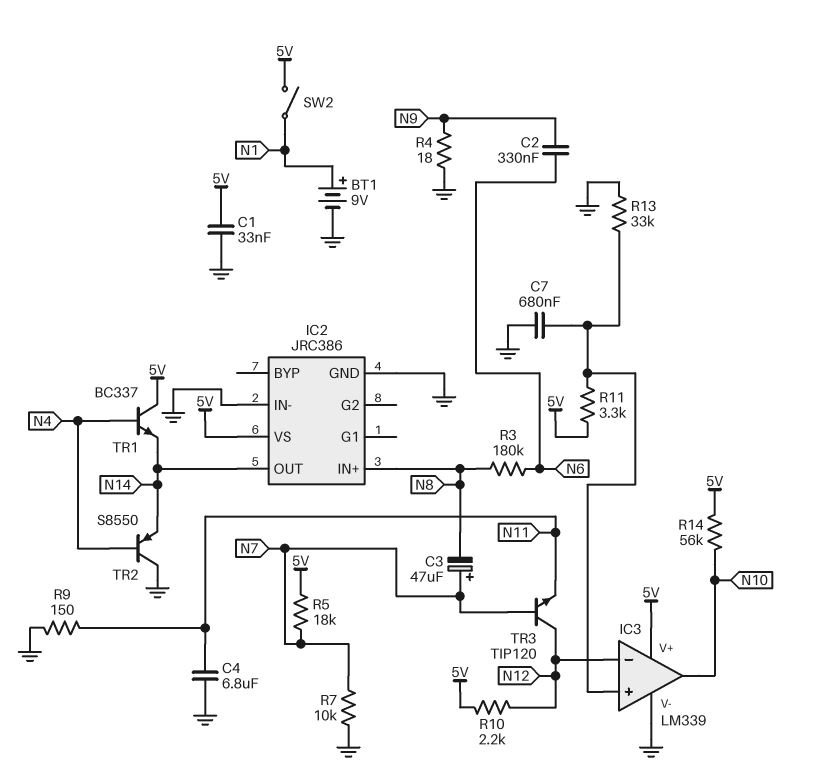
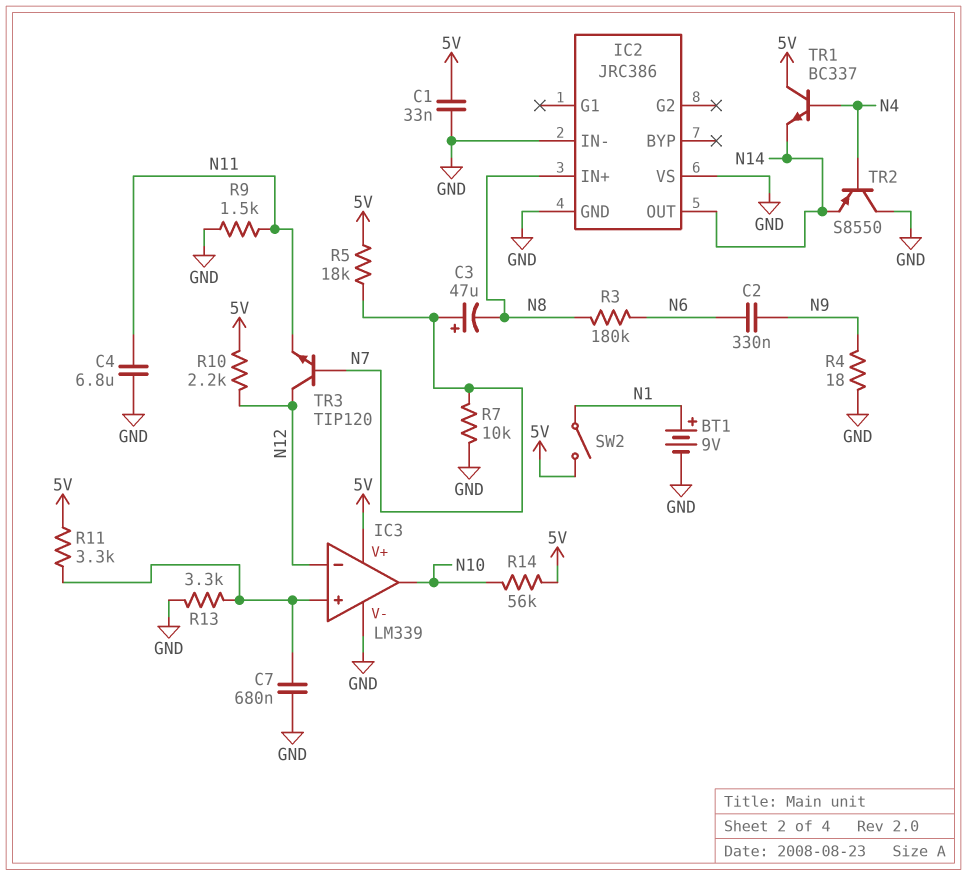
IC2 pin VS: 5V -> GND
R9: 150 (GND, N11) -> 1.5k (GND, N11)
R13: 33k (GND, IC3/in+) -> 3.3k (GND, IC3/in+)

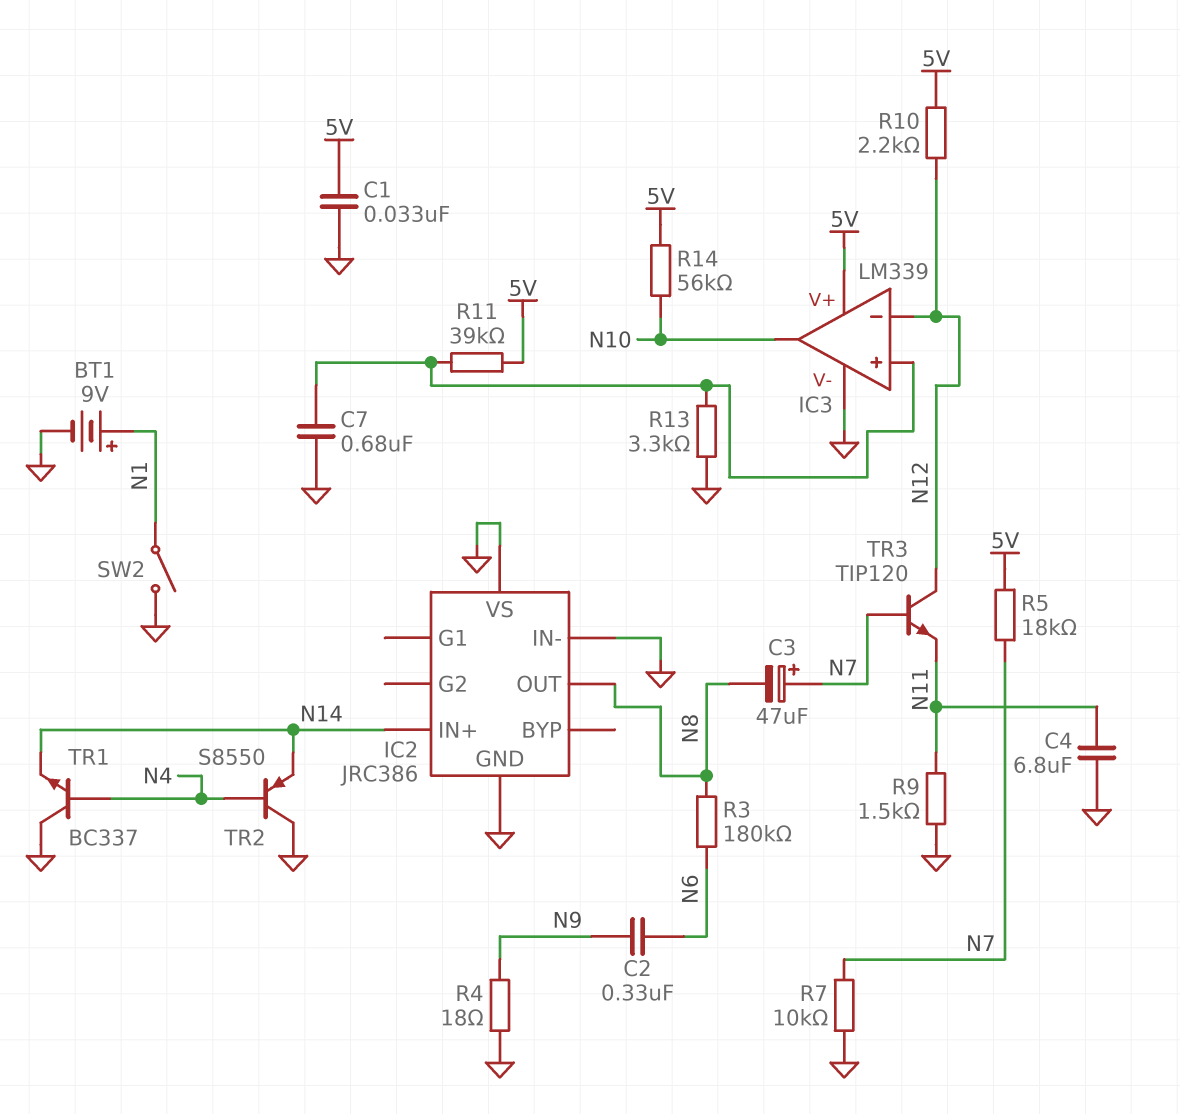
IC2 pin IN+: N8 -> N14
IC2 pin OUT: N14 -> N8
R11: 3.3k (5V, IC3/in+) -> 39k (5V, IC3/in+)
SW2: switch (5V, N1) -> switch (GND, N1)
TR1: NPN BC337 (B N4, C 5V, E N14) -> NPN BC337 (B N4, C GND, E N14)

